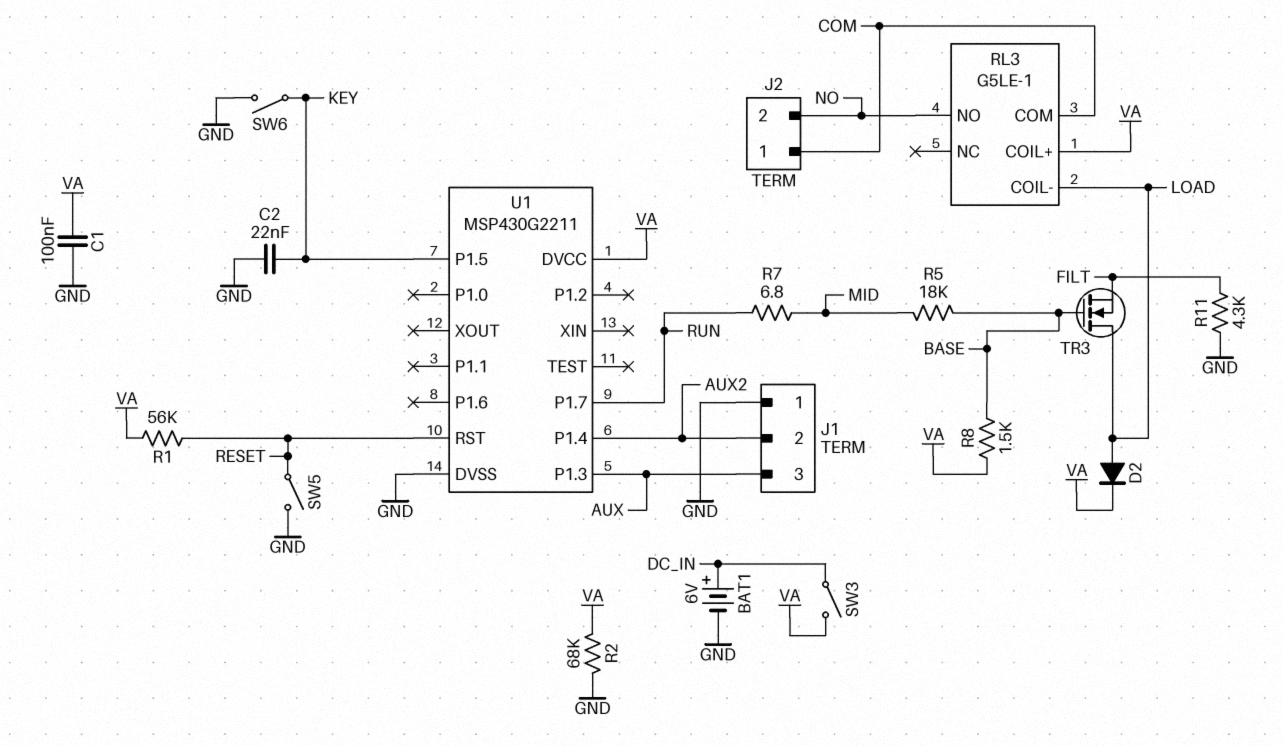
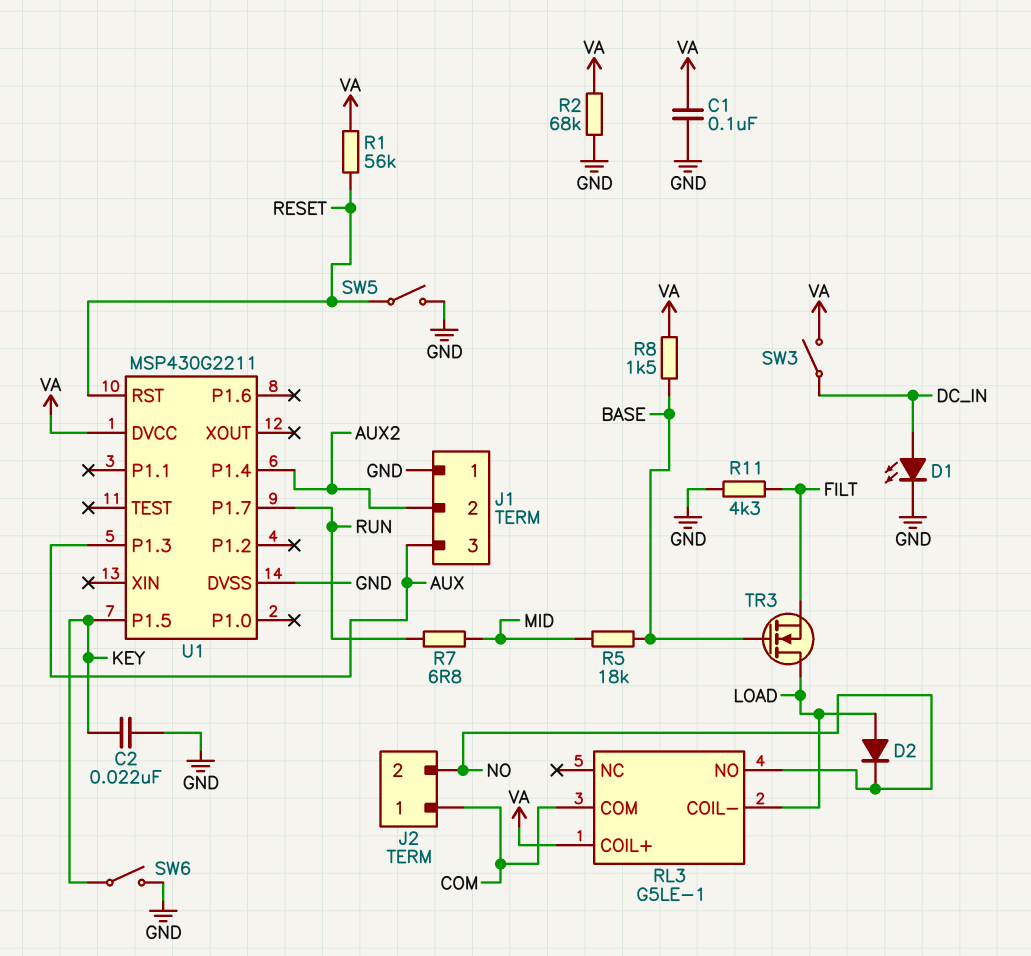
BAT1: 6V (plus DC_IN, minus GND) -> none
D1: none -> LED (A DC_IN, K GND)
D2: diode (A LOAD, K VA) -> diode (A LOAD, K NO)

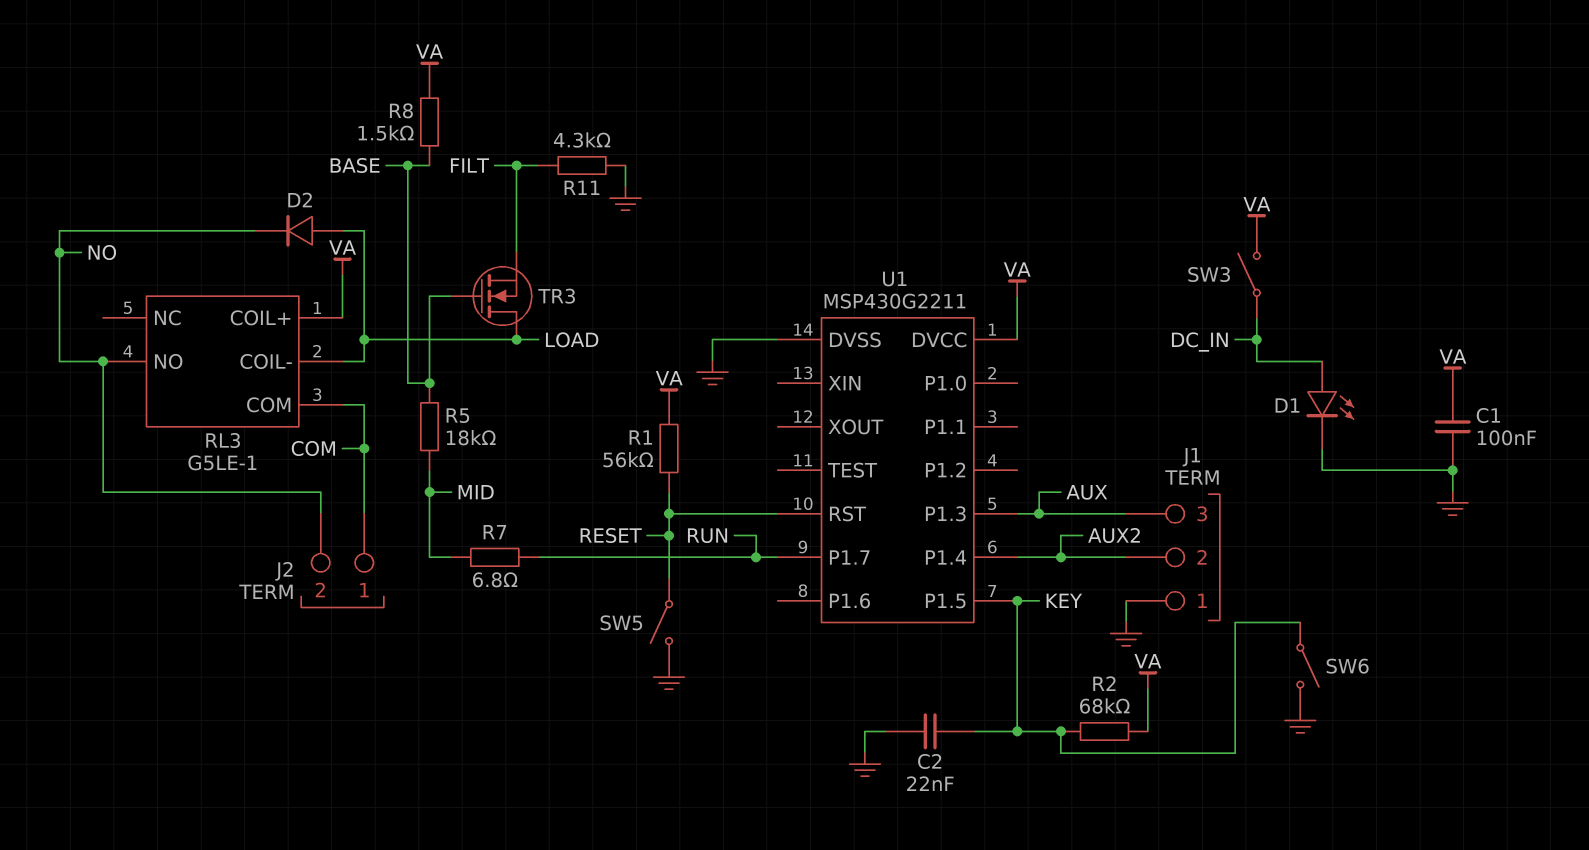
R2: 68k (GND, VA) -> 68k (KEY, VA)

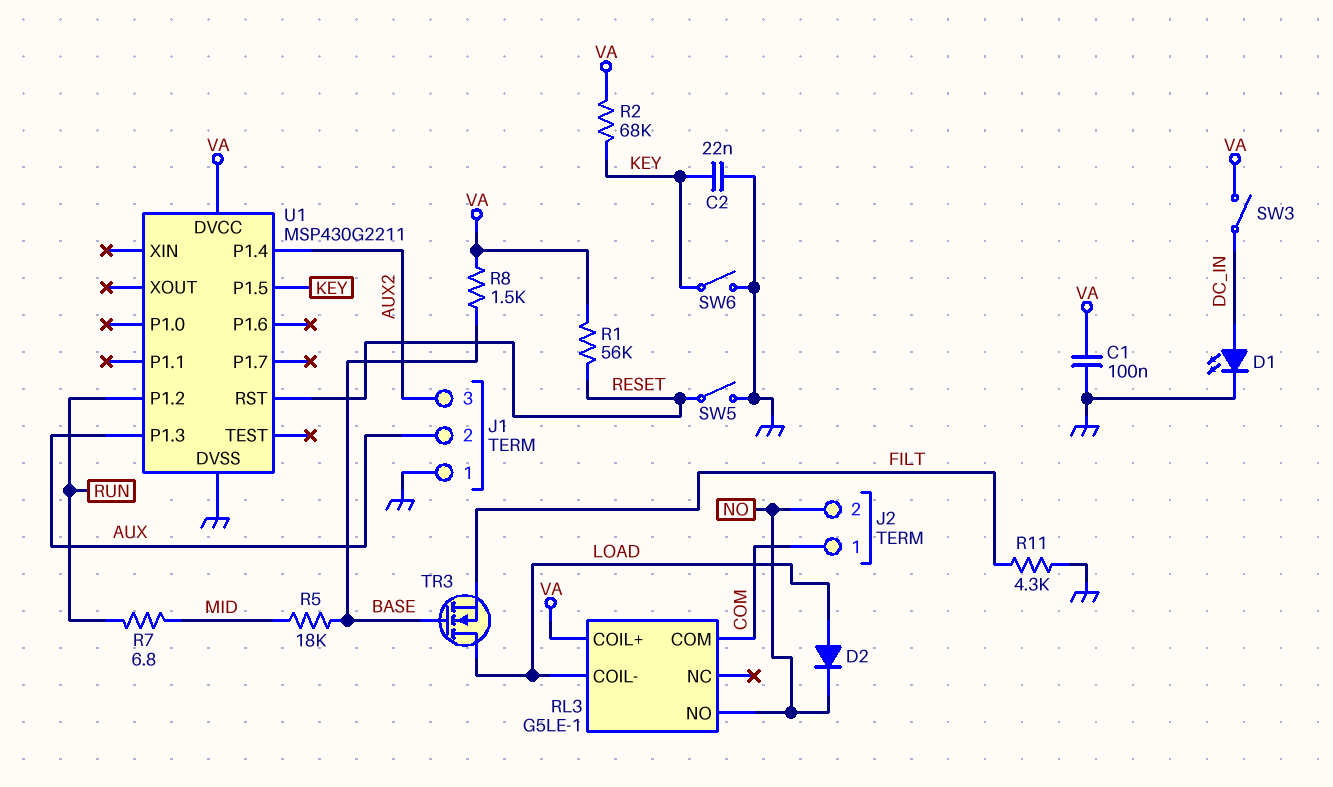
J1 pin 2: AUX2 -> AUX
J1 pin 3: AUX -> AUX2
U1 pin P1.2: none -> RUN
U1 pin P1.7: RUN -> none

